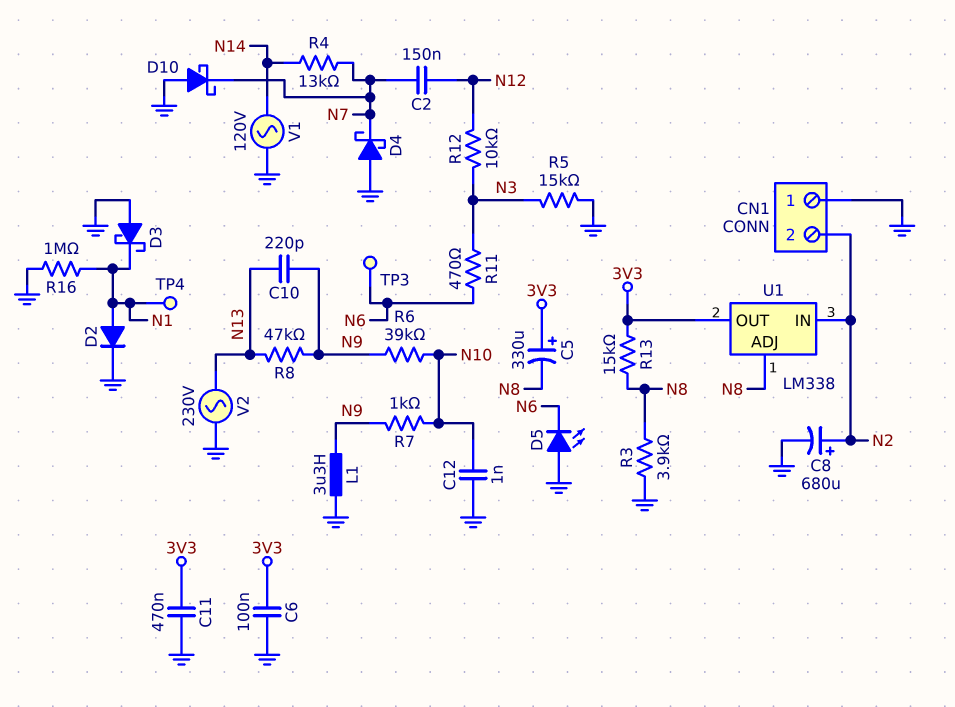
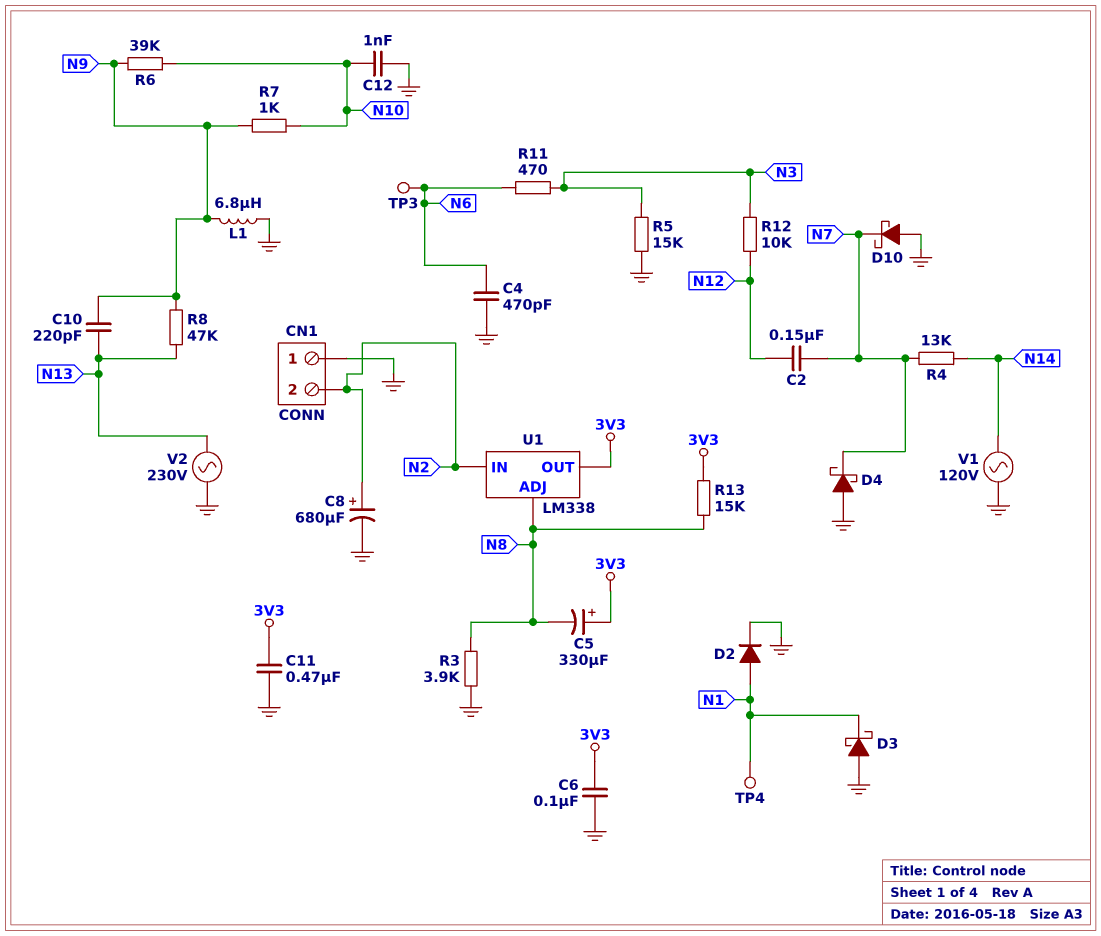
C4: none -> 470pF (GND, N6)
D5: LED (A GND, K N6) -> none
L1: 3.3uH (GND, N9) -> 6.8uH (GND, N9)
R16: 1M (GND, N1) -> none

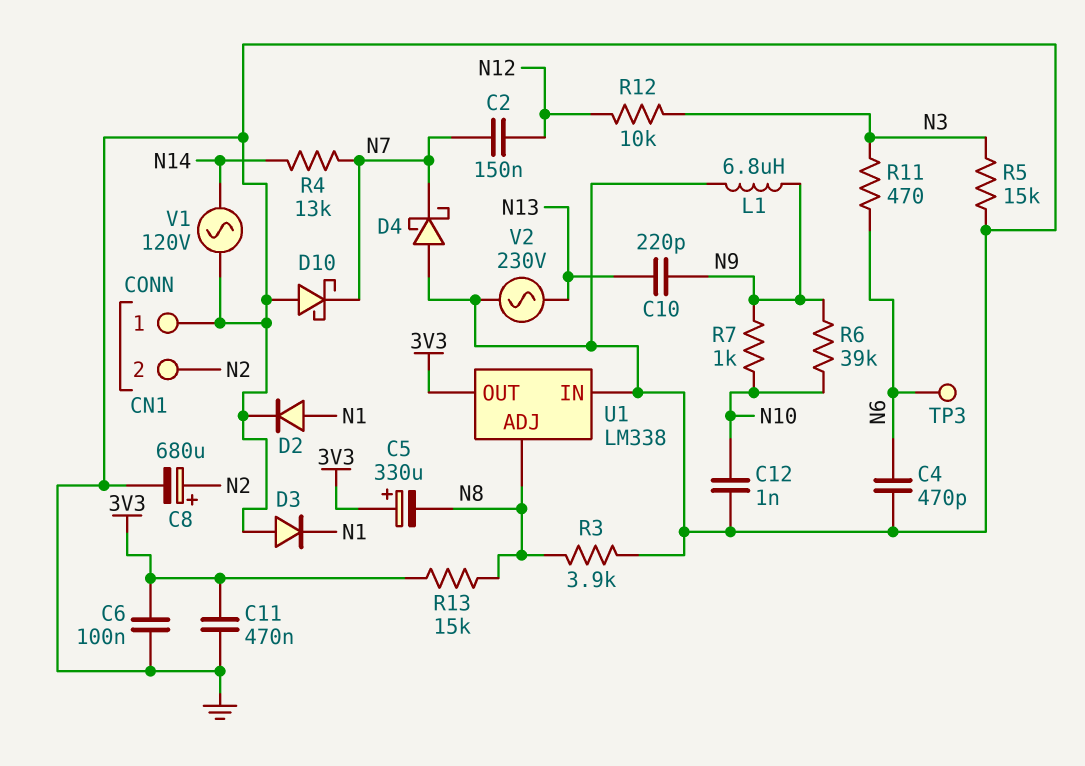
D3: schottky (A GND, K N1) -> diode (A GND, K N1)
R8: 47k (N9, N13) -> none
TP4: test point (N1) -> none
U1 pin IN: N2 -> GND

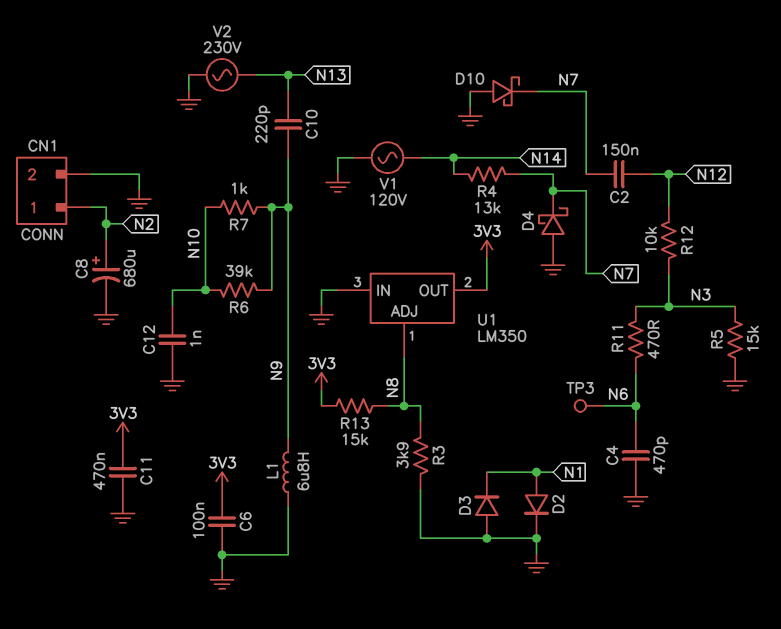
C5: 330uF (plus 3V3, minus N8) -> none
CN1 pin 1: GND -> N2
CN1 pin 2: N2 -> GND
U1: LM338 -> LM350

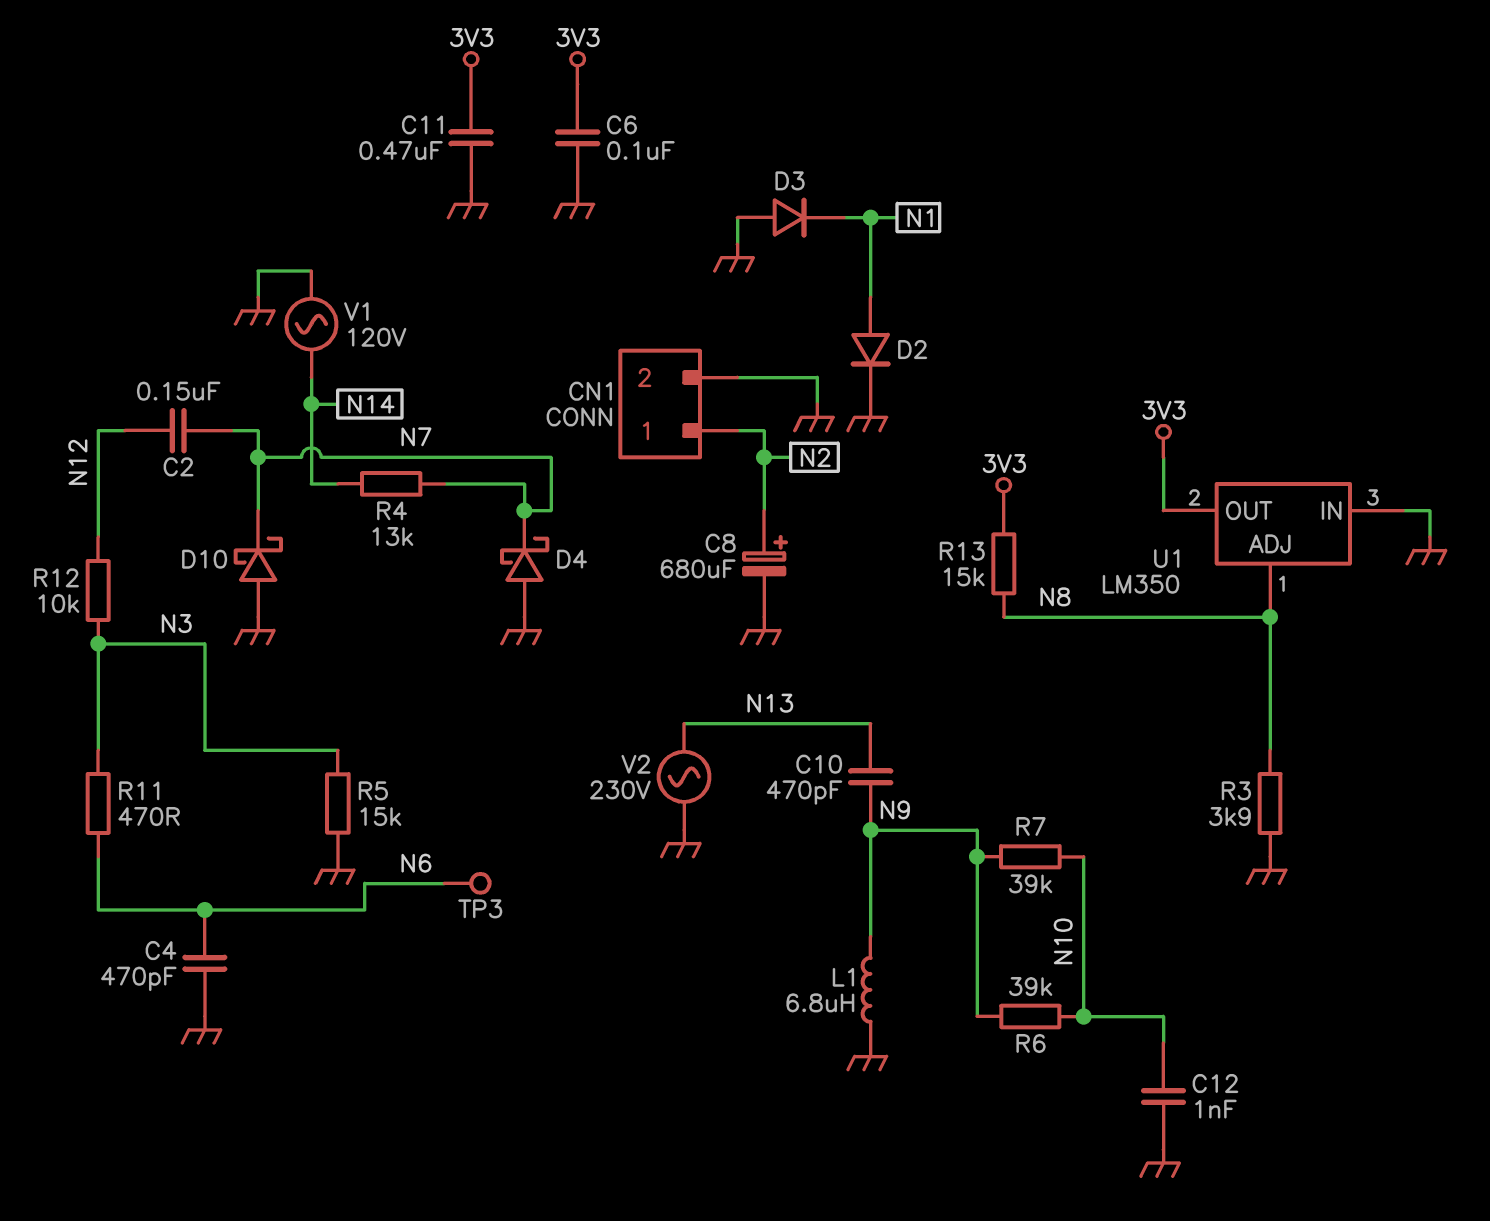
C10: 220pF (N9, N13) -> 470pF (N9, N13)
R7: 1k (N9, N10) -> 39k (N9, N10)

